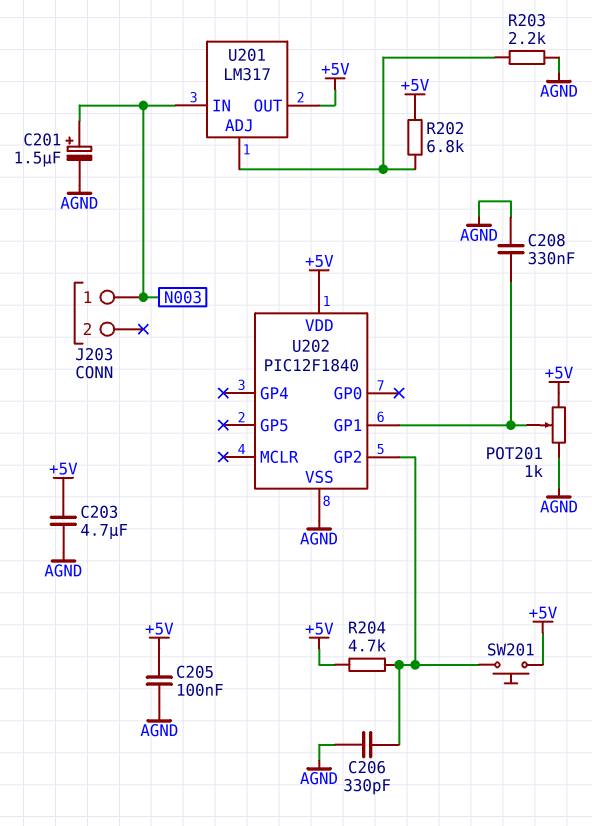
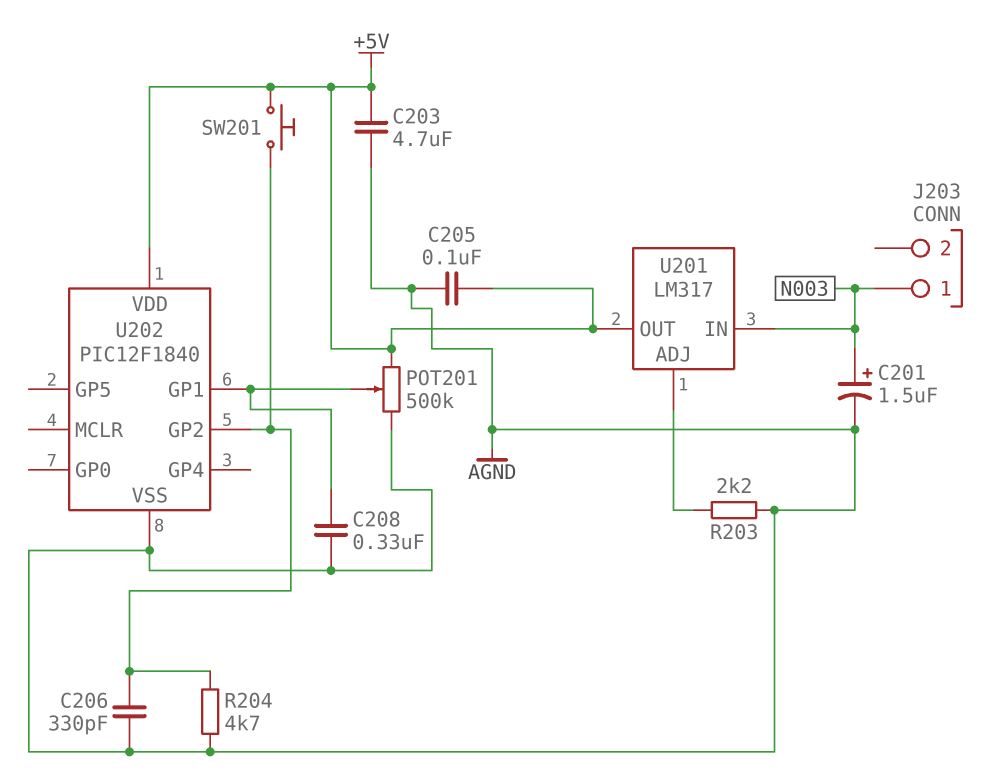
POT201: 1k (+5V, AGND, wiper U202/GP1) -> 500k (+5V, AGND, wiper U202/GP1)
R202: 6.8k (+5V, U201/ADJ) -> none
R204: 4.7k (+5V, U202/GP2) -> 4.7k (AGND, U202/GP2)

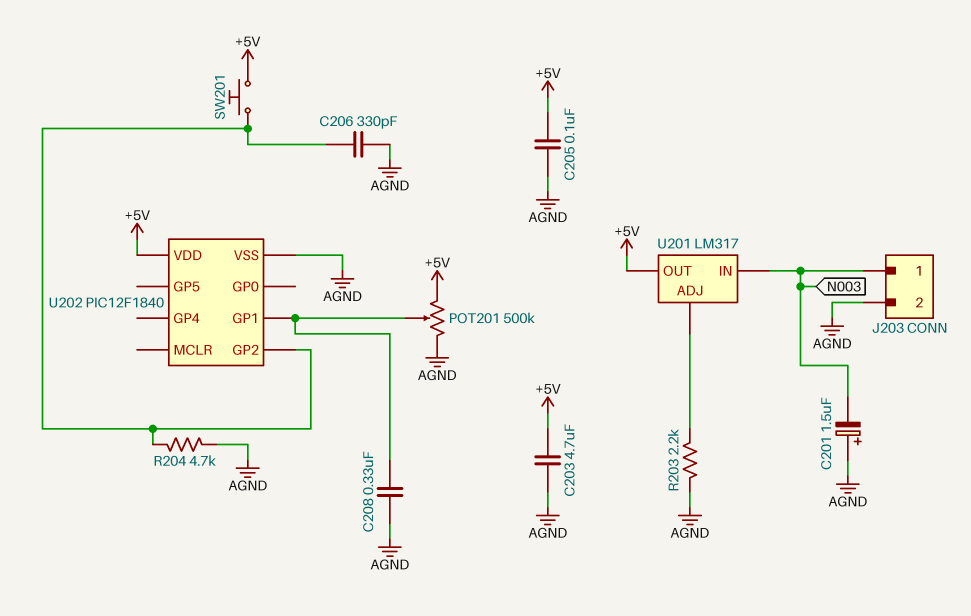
C201: 1.5uF (plus N003, minus AGND) -> 1.5uF (plus AGND, minus N003)
J203 pin 2: none -> AGND

